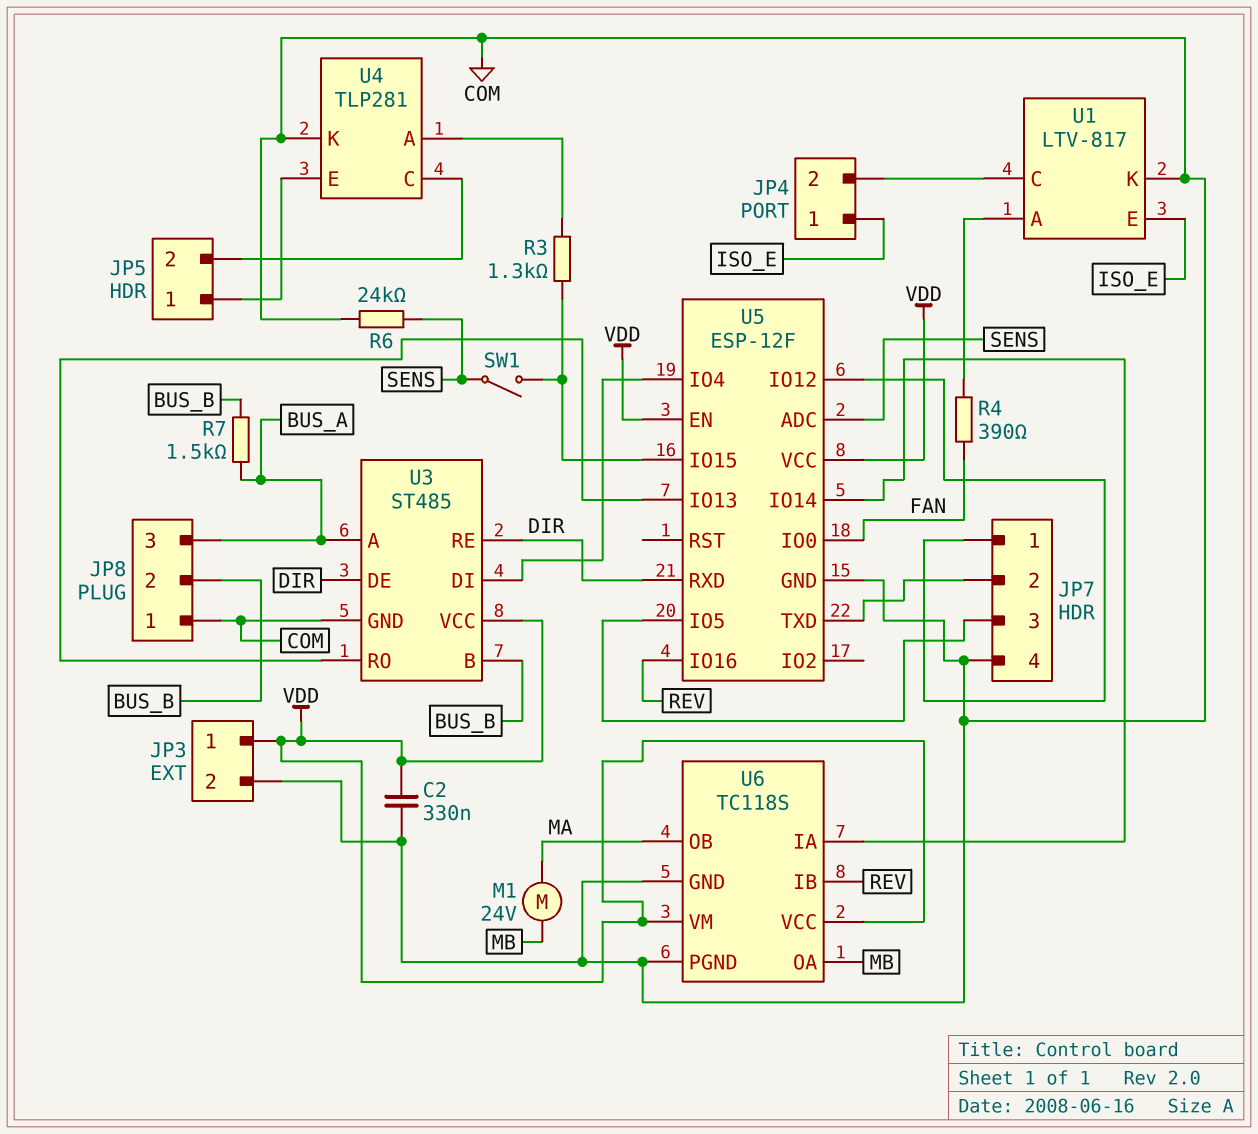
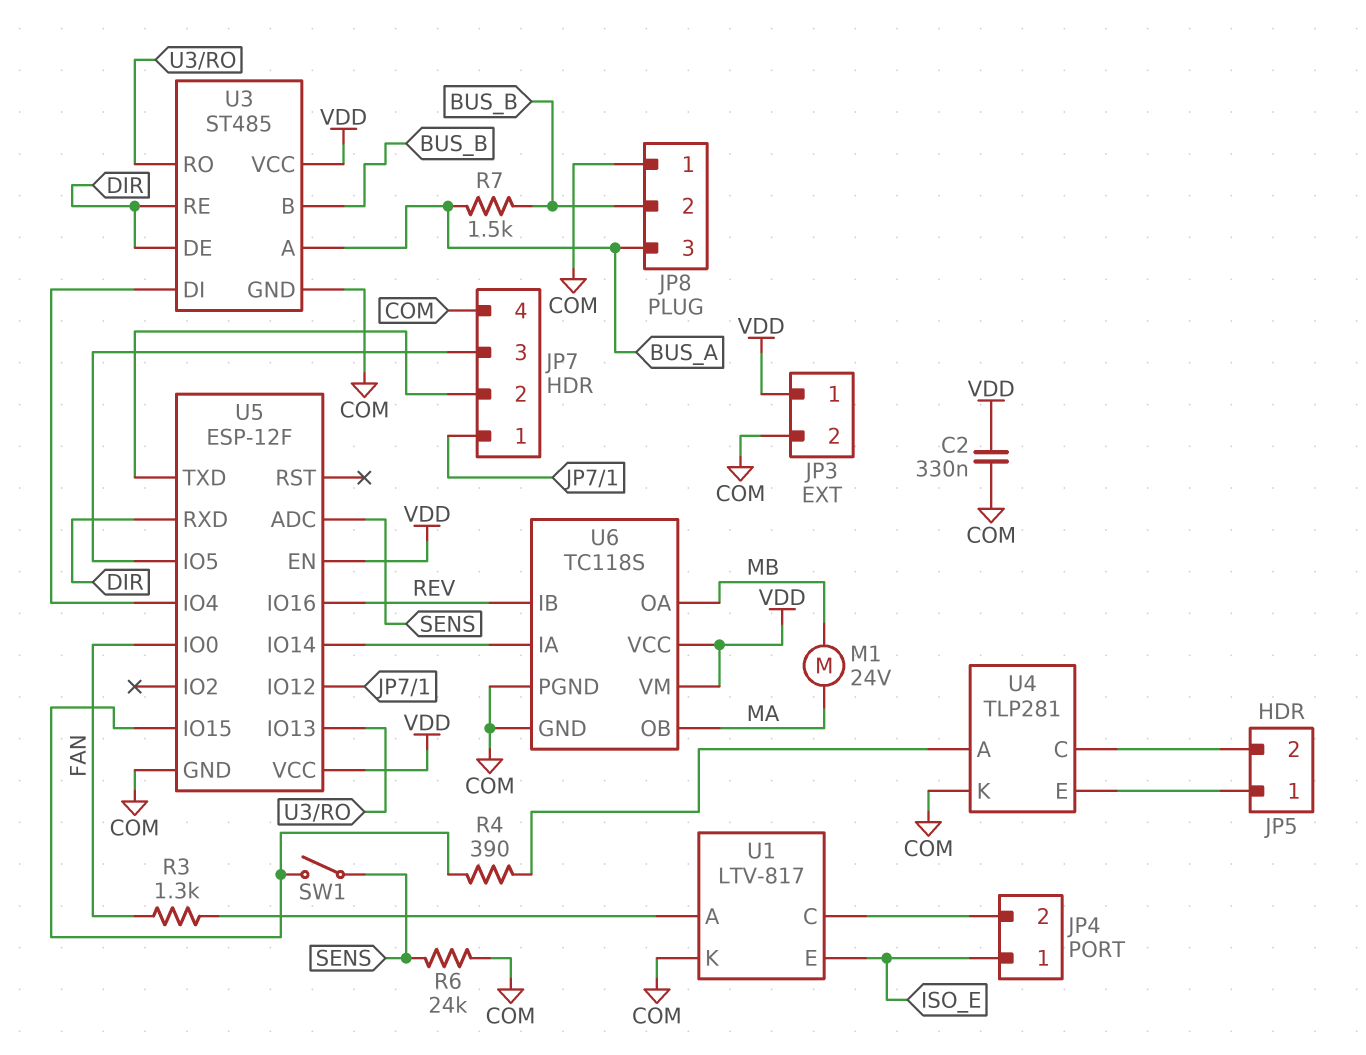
R3: 1.3k (U4/A, U5/IO15) -> 1.3k (FAN, U1/A)
R4: 390 (FAN, U1/A) -> 390 (U4/A, U5/IO15)

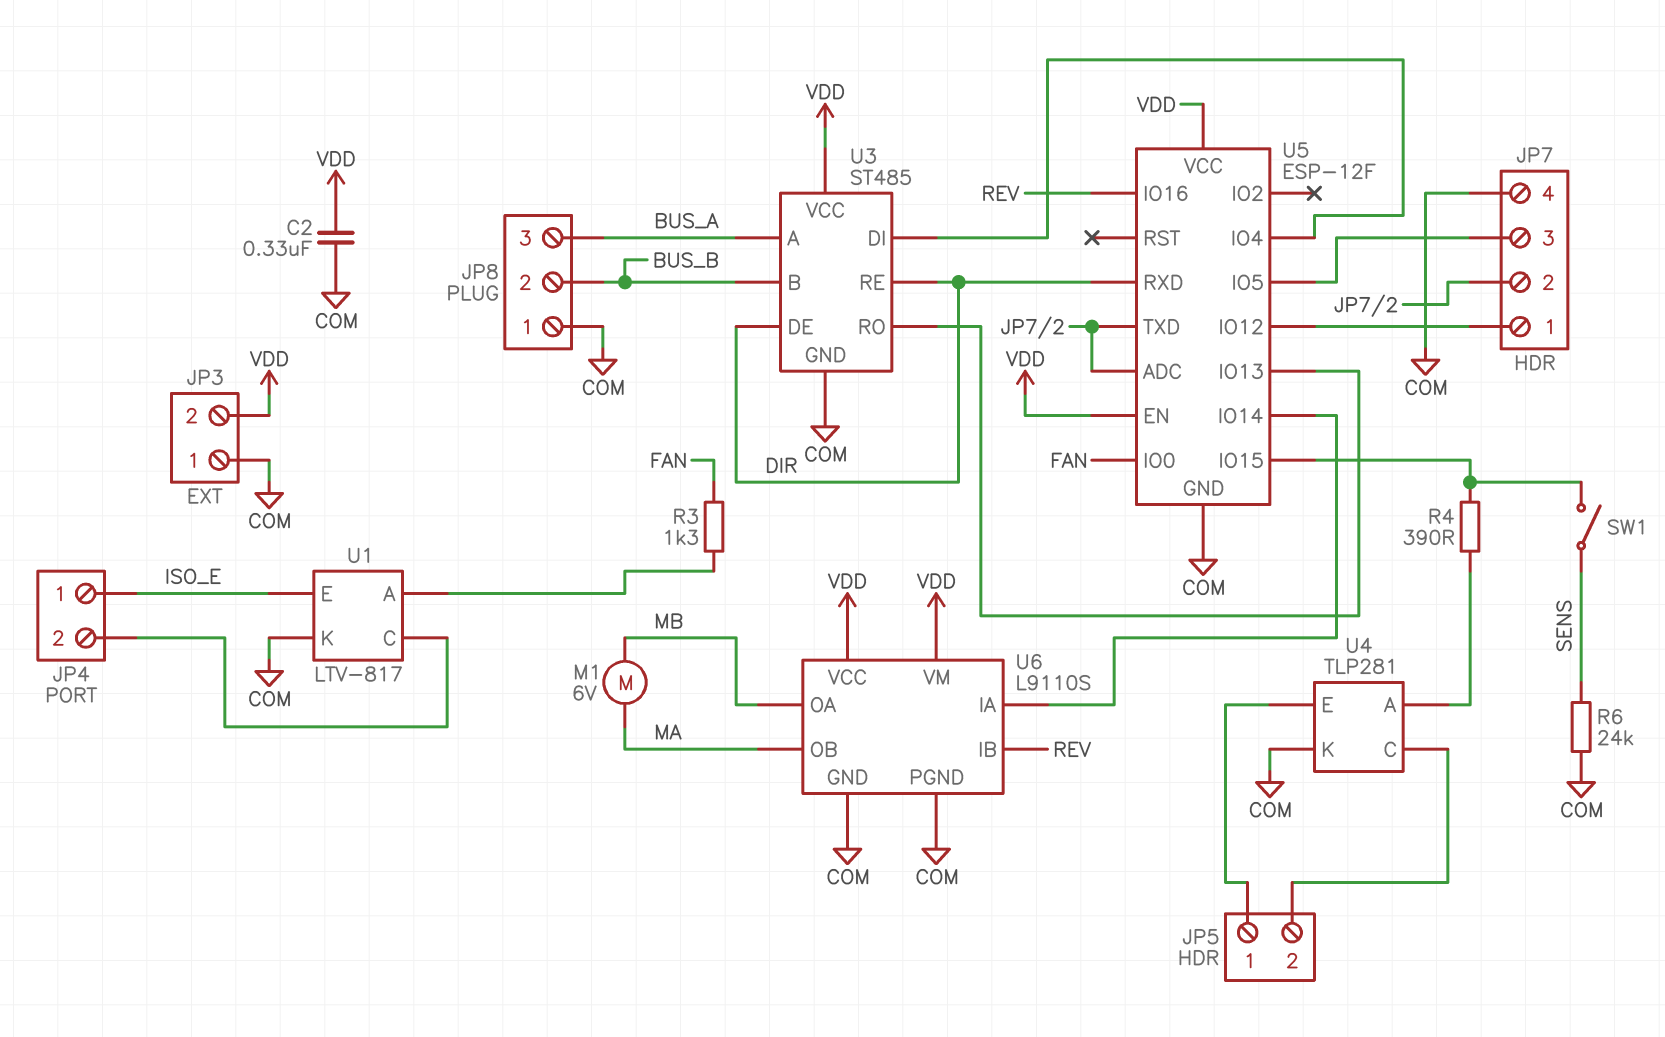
JP3 pin 1: VDD -> COM
JP3 pin 2: COM -> VDD
M1: motor 24V (MA, MB) -> motor 6V (MA, MB)
R7: 1.5k (BUS_A, BUS_B) -> none
U5 pin ADC: SENS -> JP7/2
U6: TC118S -> L9110S

